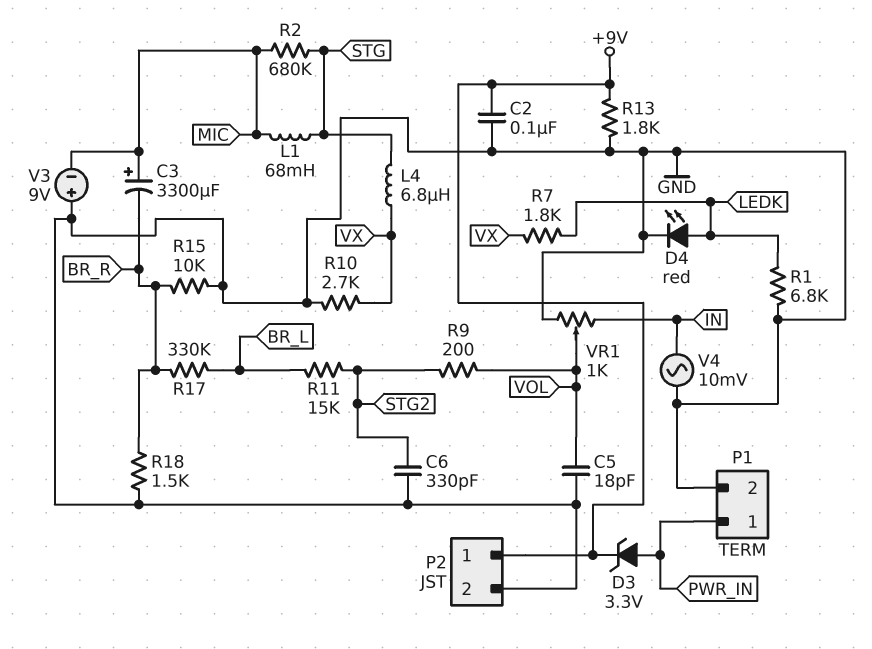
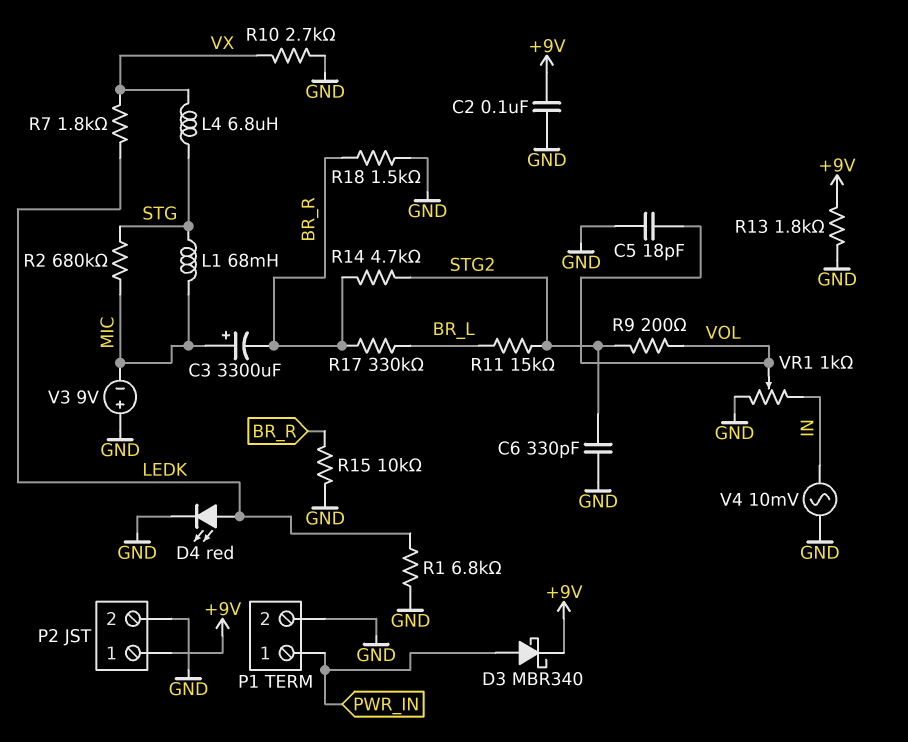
D3: zener 3.3V (A PWR_IN, K +9V) -> schottky MBR340 (A PWR_IN, K +9V)
R14: none -> 4.7k (BR_R, STG2)

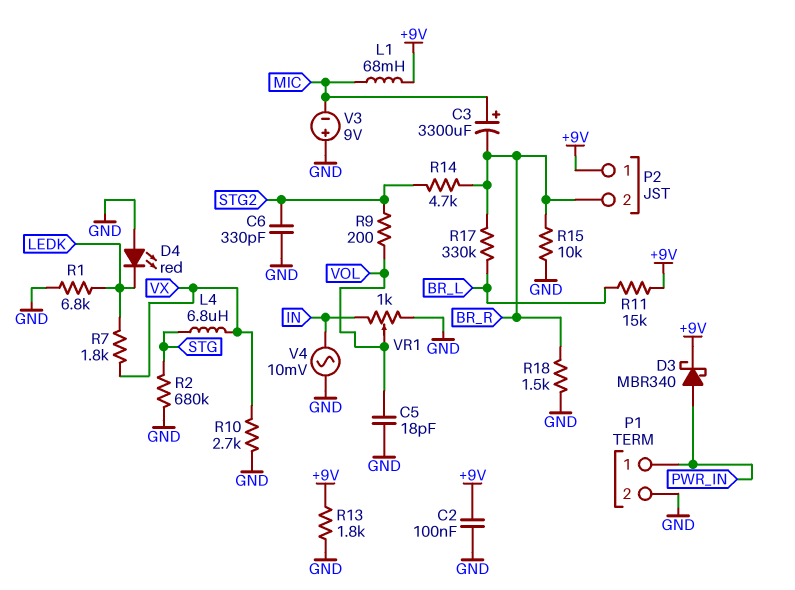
D4: LED red (A LEDK, K GND) -> LED red (A GND, K LEDK)
L1: 68mH (MIC, STG) -> 68mH (+9V, MIC)
P2 pin 2: GND -> BR_R
R2: 680k (MIC, STG) -> 680k (GND, STG)
R11: 15k (BR_L, STG2) -> 15k (+9V, BR_L)

